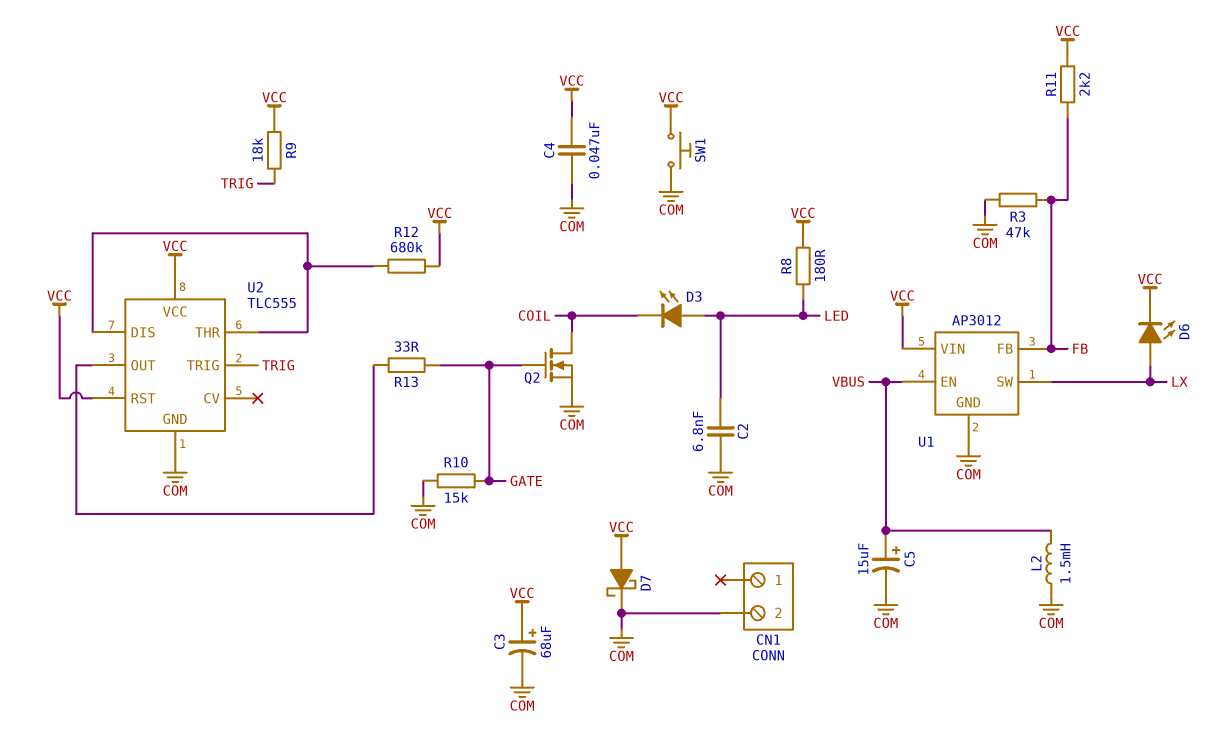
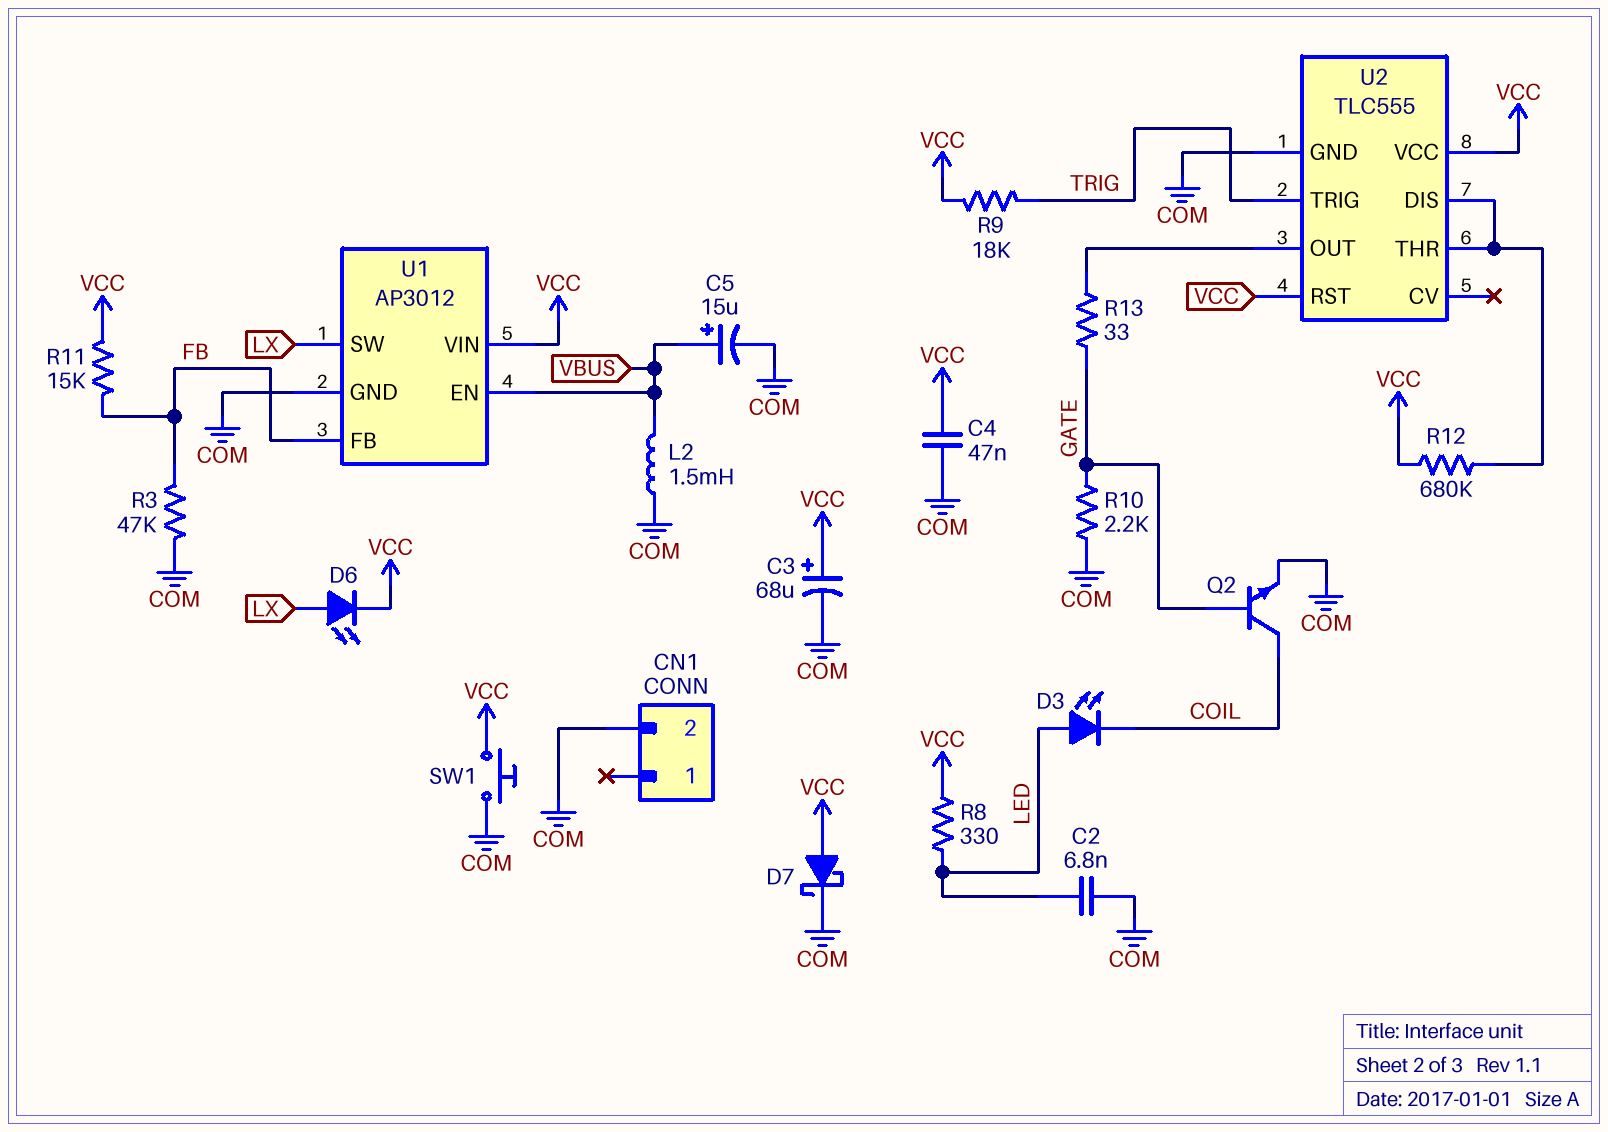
Q2: NMOS (G GATE, D COIL, S COM) -> NPN (B GATE, C COIL, E COM)
R8: 180 (LED, VCC) -> 330 (LED, VCC)
R10: 15k (COM, GATE) -> 2.2k (COM, GATE)
R11: 2.2k (FB, VCC) -> 15k (FB, VCC)

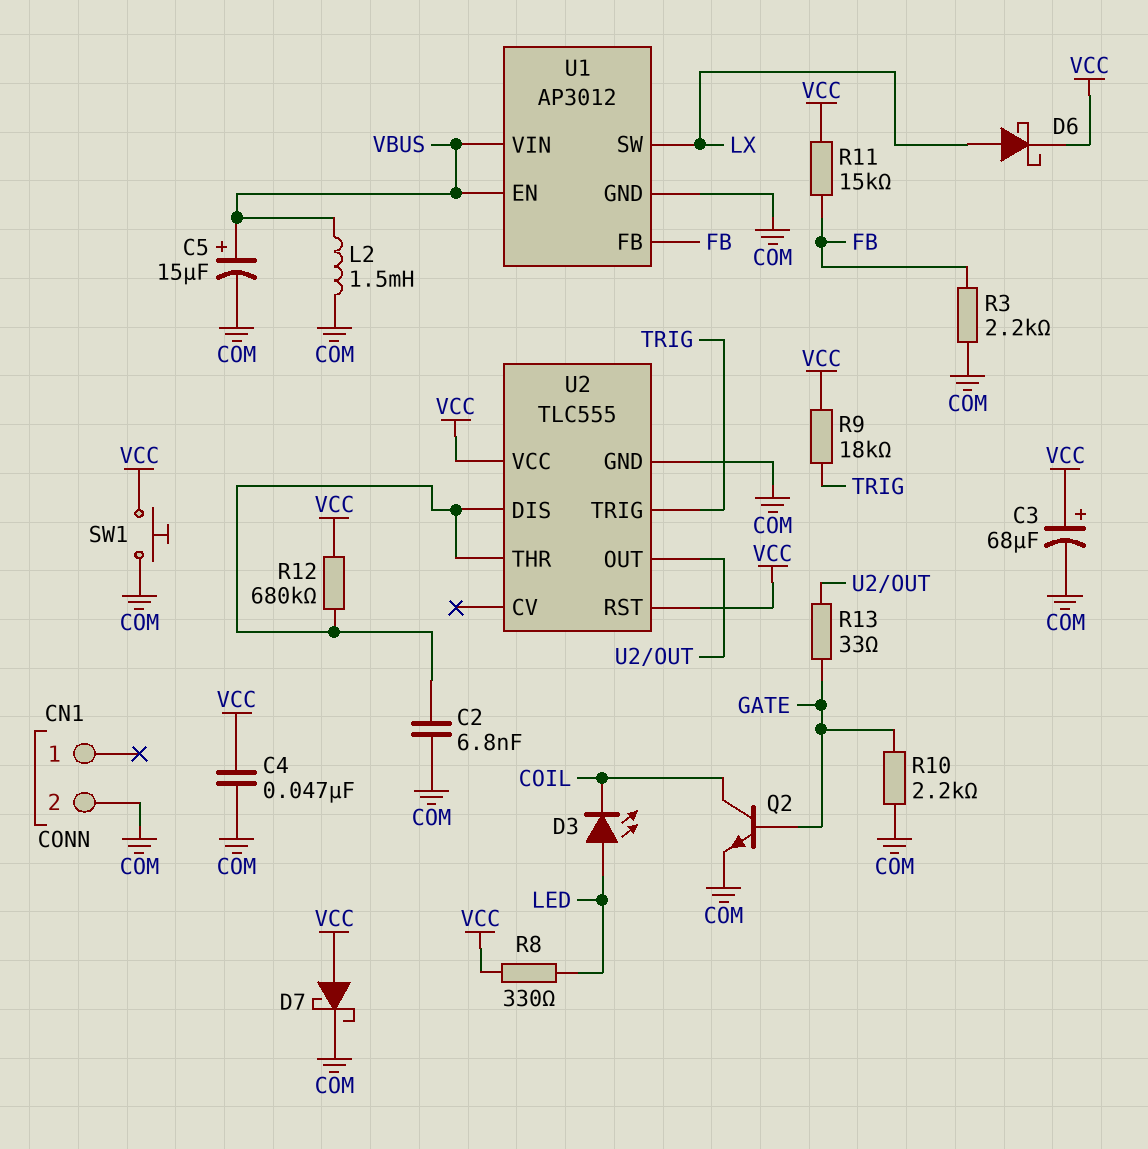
C2: 6.8nF (COM, LED) -> 6.8nF (COM, U2/DIS)
D6: LED (A LX, K VCC) -> schottky (A LX, K VCC)
R3: 47k (COM, FB) -> 2.2k (COM, FB)
U1 pin VIN: VCC -> VBUS

